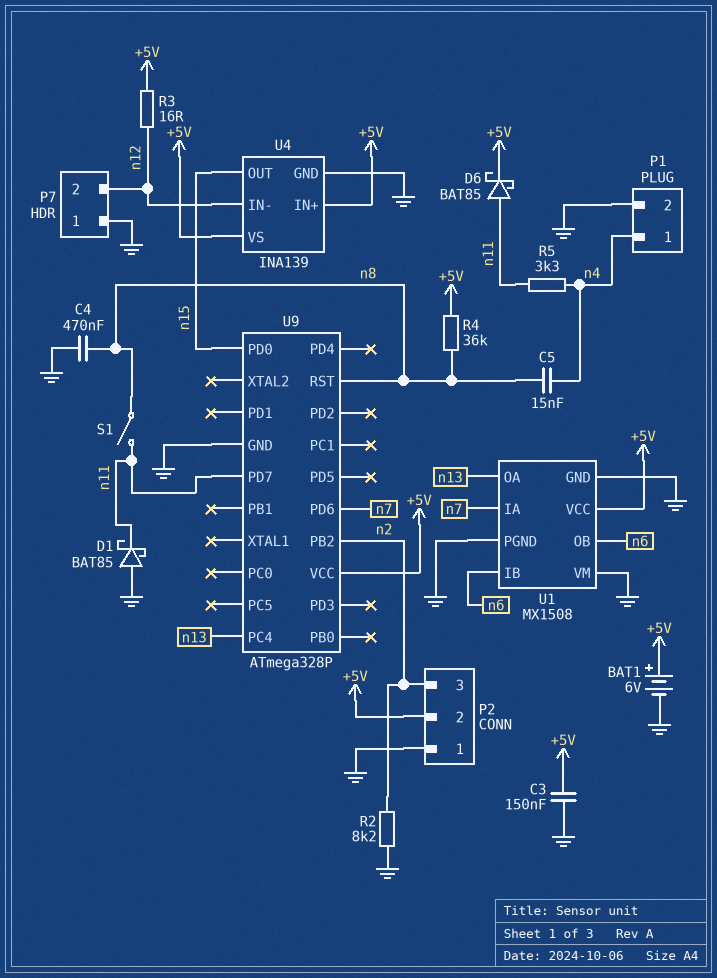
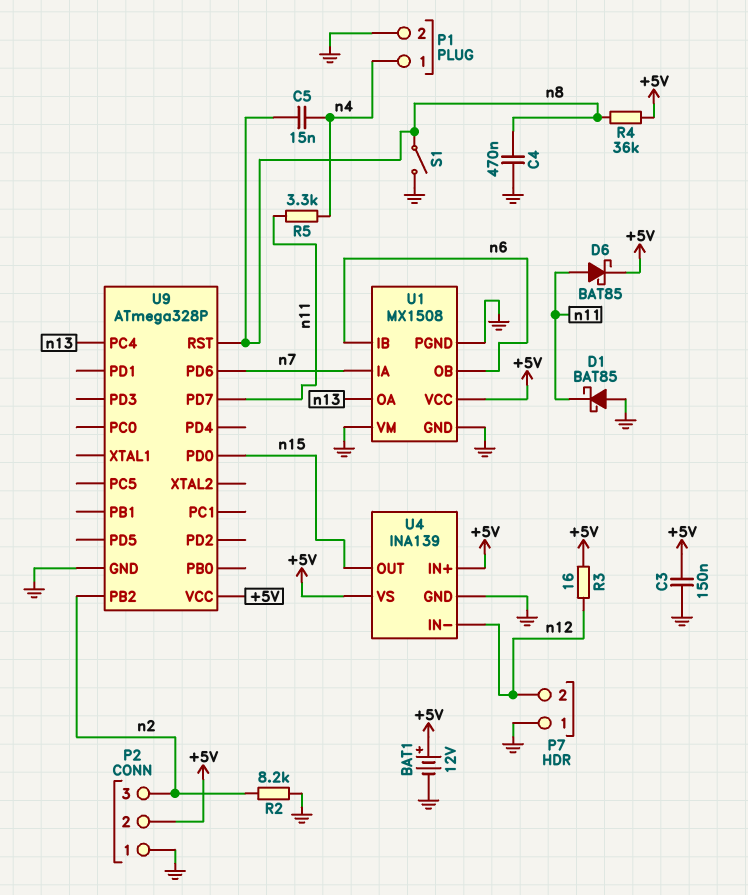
BAT1: 6V (plus +5V, minus GND) -> 12V (plus +5V, minus GND)
S1: switch (n8, n11) -> switch (GND, n8)

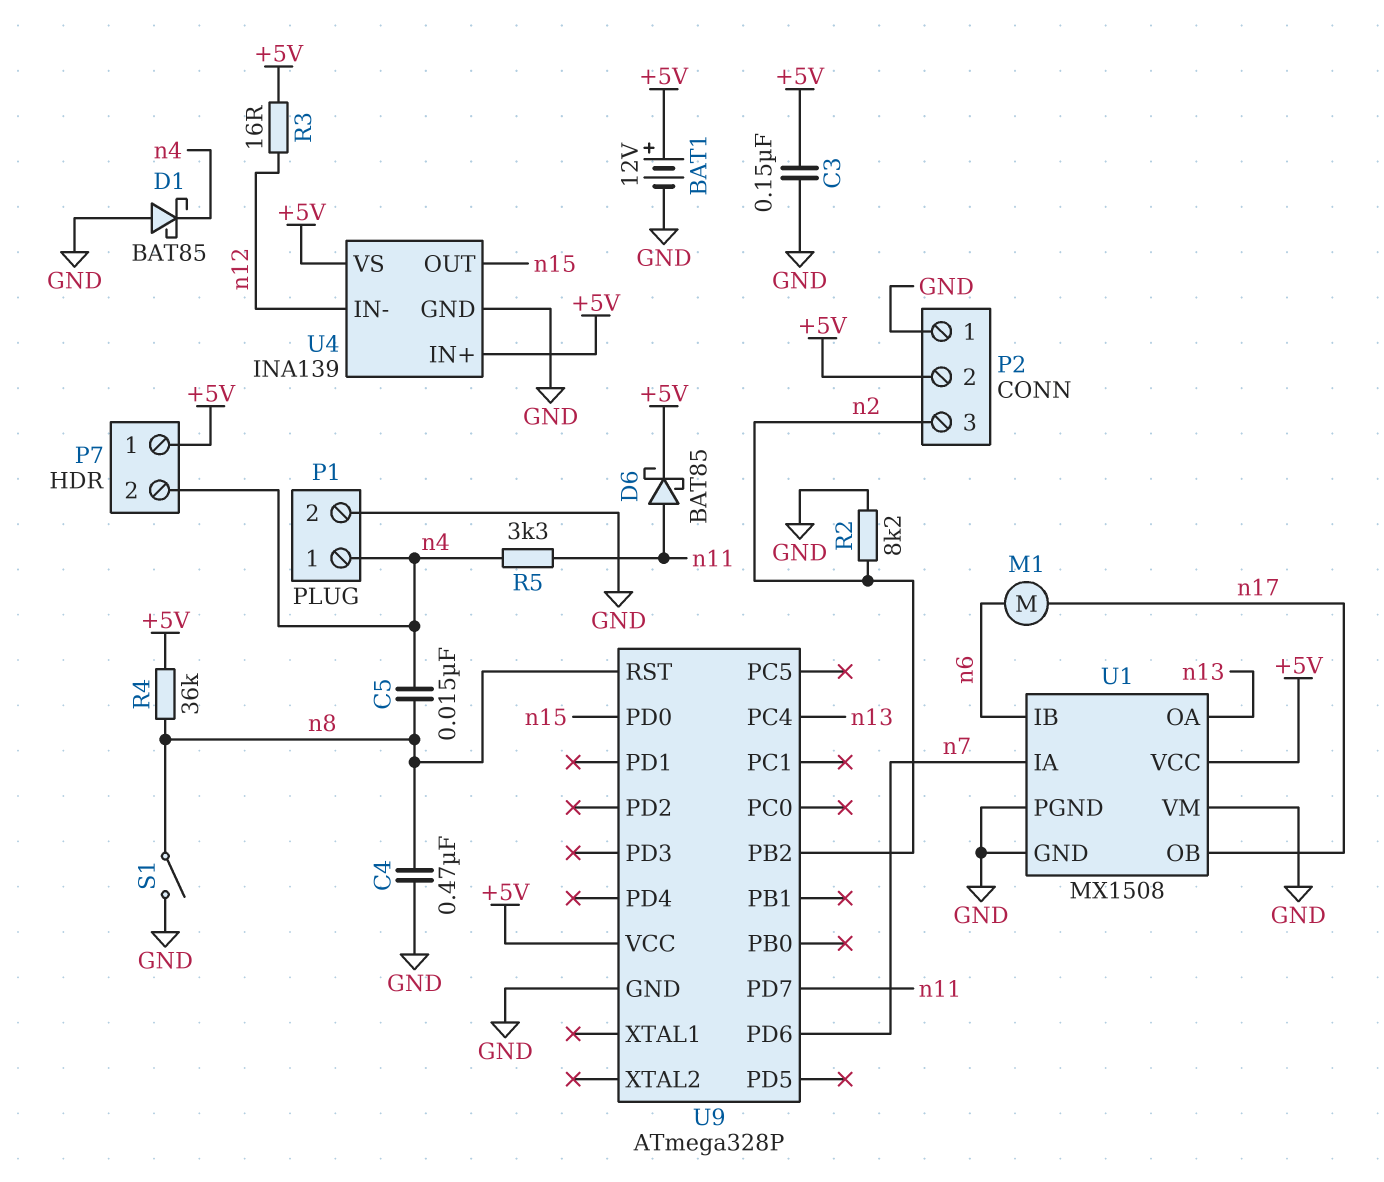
D1: schottky BAT85 (A GND, K n11) -> schottky BAT85 (A GND, K n4)
M1: none -> motor (n6, n17)
P7 pin 1: GND -> +5V
P7 pin 2: n12 -> n4
U1 pin OB: n6 -> n17

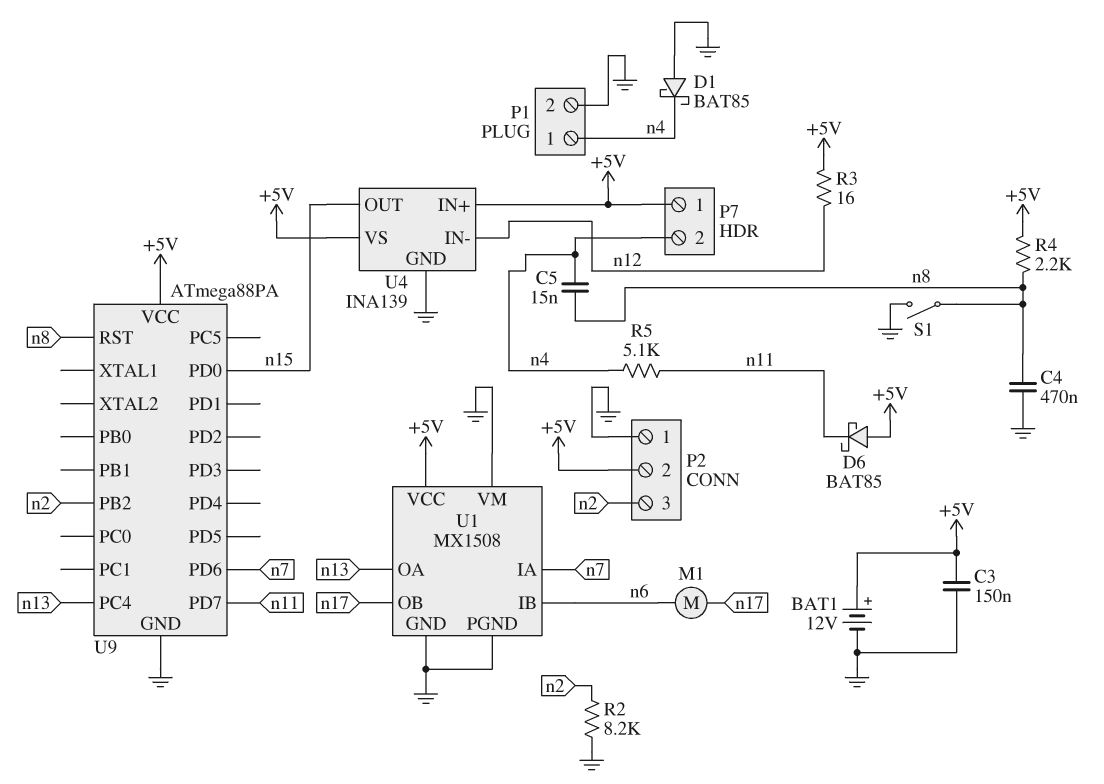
D6: schottky BAT85 (A n11, K +5V) -> schottky BAT85 (A +5V, K n11)
R4: 36k (+5V, n8) -> 2.2k (+5V, n8)
R5: 3.3k (n4, n11) -> 5.1k (n4, n11)
U9: ATmega328P -> ATmega88PA

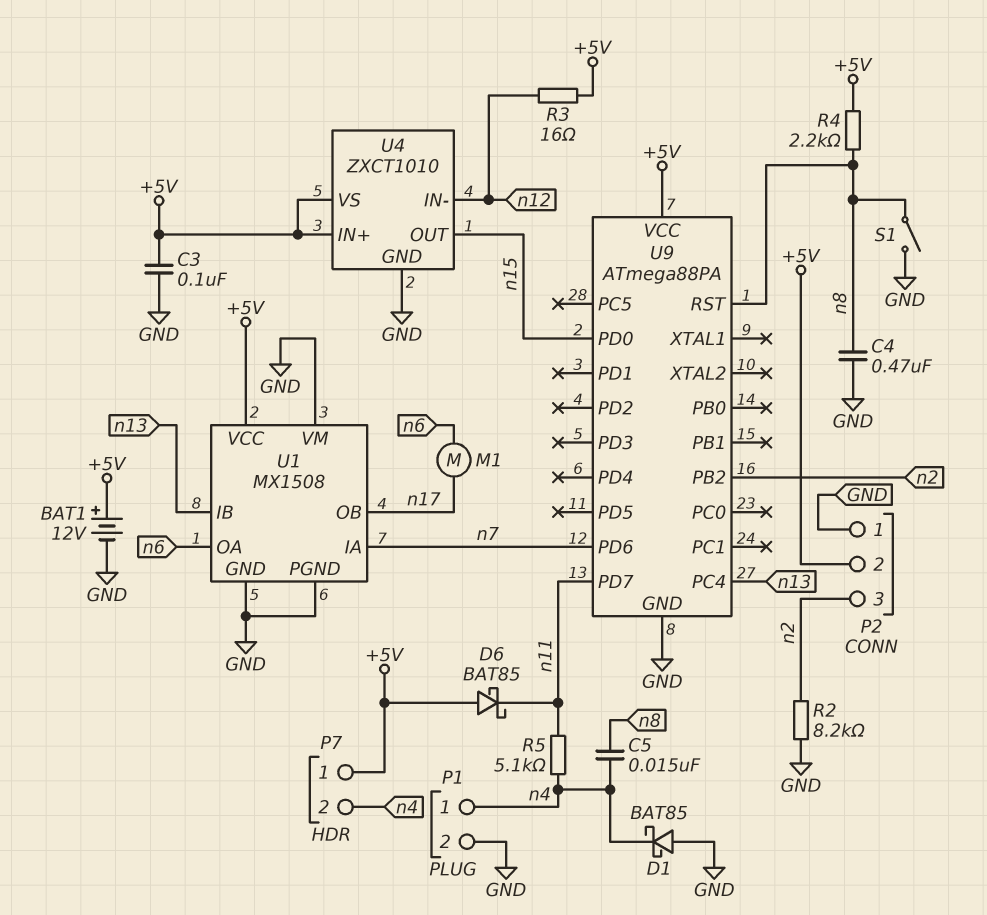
C3: 150nF (+5V, GND) -> 100nF (+5V, GND)
U1 pin IB: n6 -> n13
U1 pin OA: n13 -> n6
U4: INA139 -> ZXCT1010

